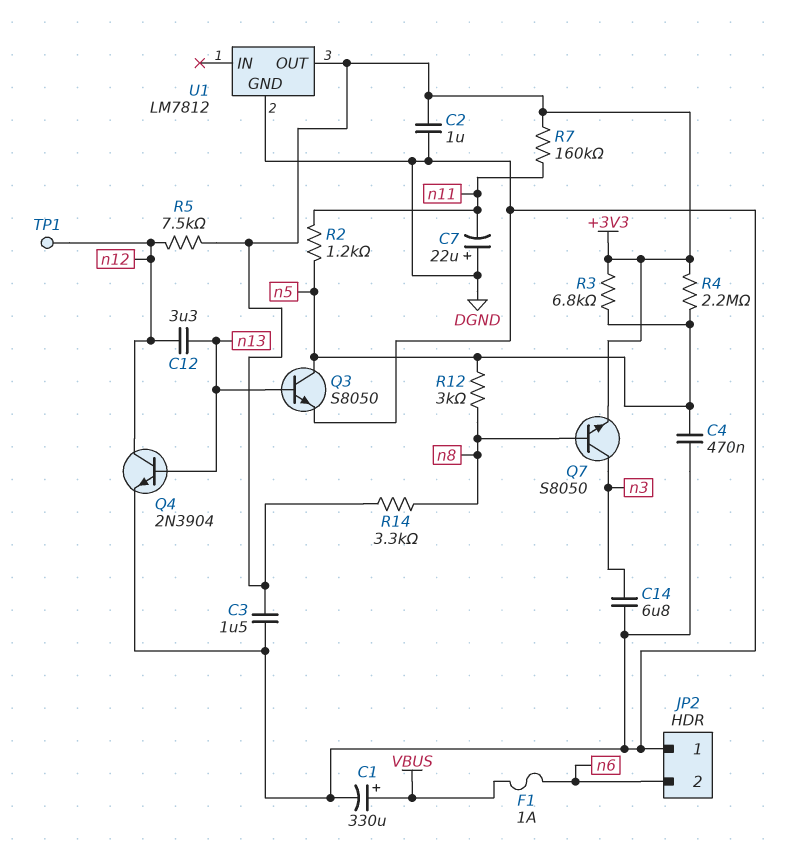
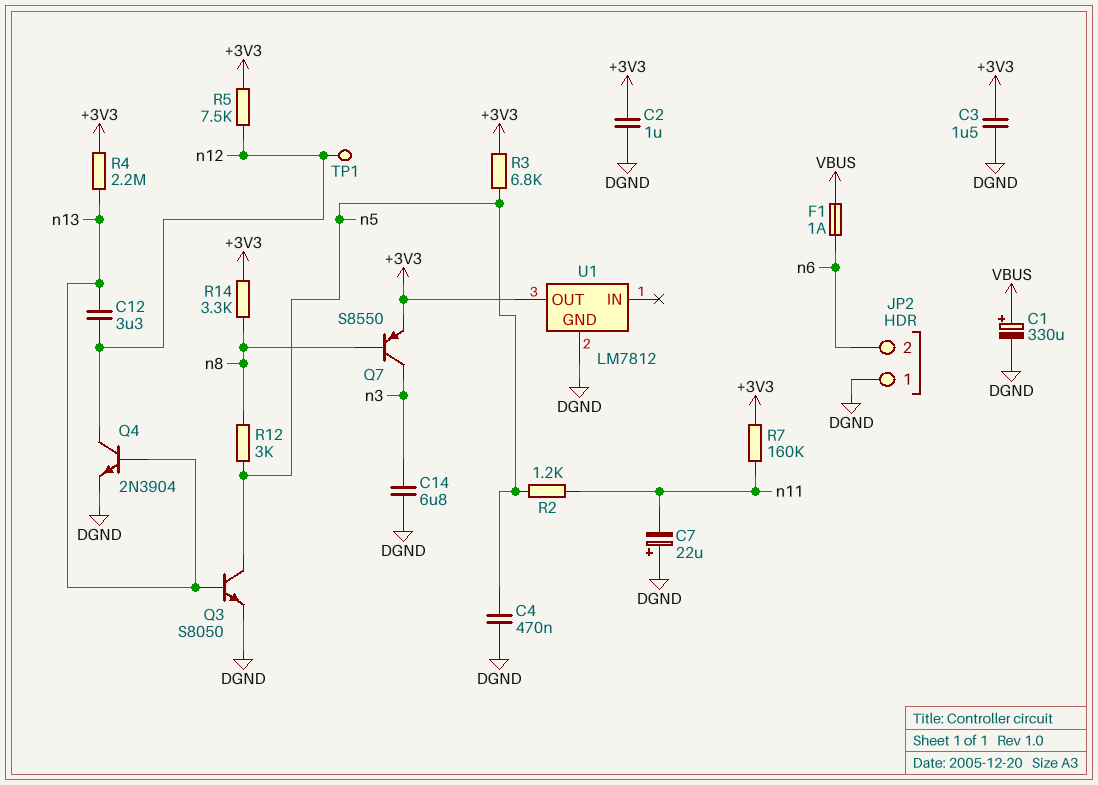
Q7: NPN S8050 (B n8, C n3, E +3V3) -> PNP S8550 (B n8, C n3, E +3V3)
R4: 2.2M (+3V3, n5) -> 2.2M (+3V3, n13)

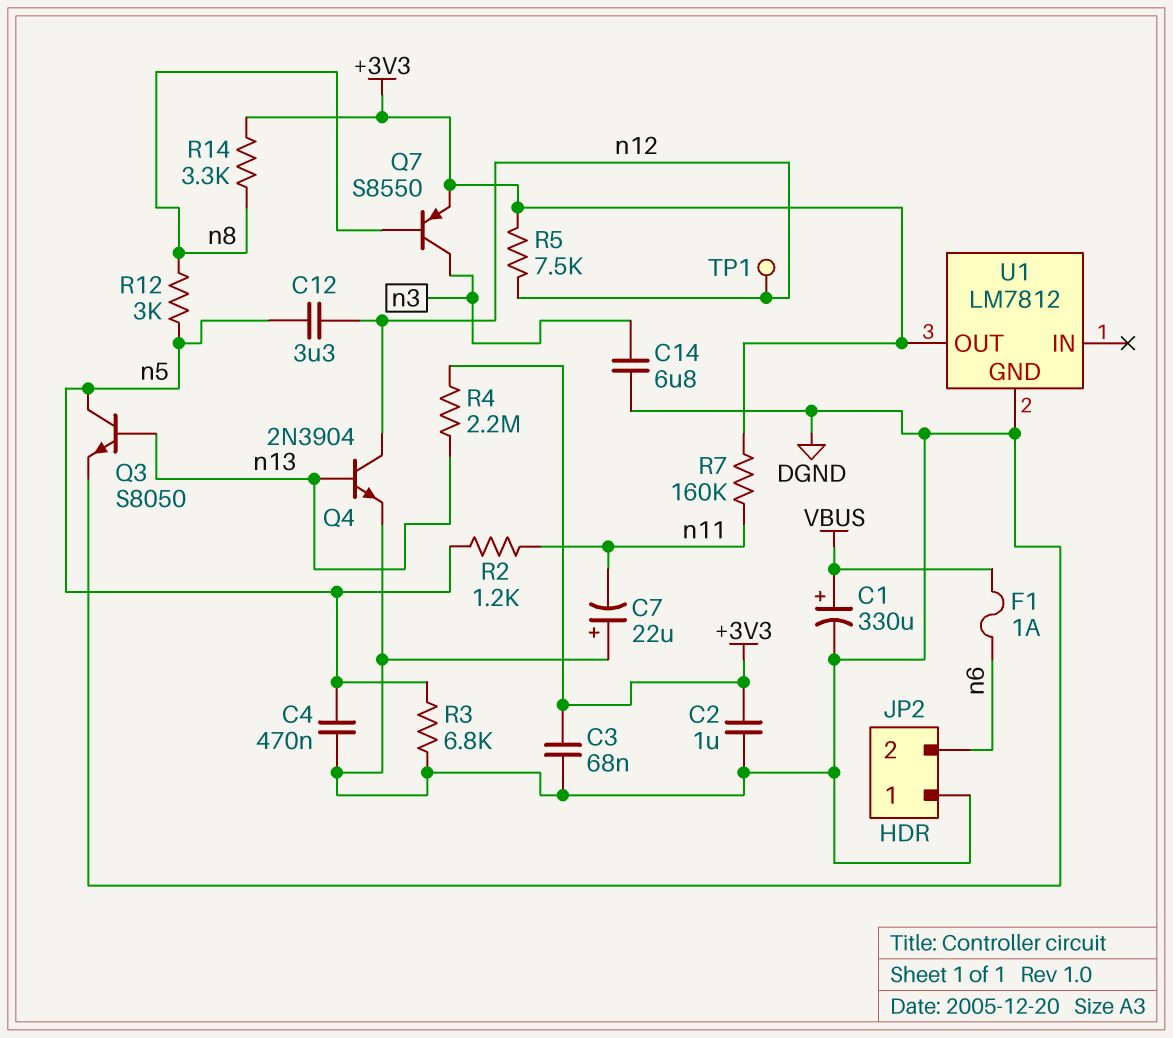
C3: 1.5uF (+3V3, DGND) -> 68nF (+3V3, DGND)
C12: 3.3uF (n12, n13) -> 3.3uF (n5, n12)
R3: 6.8k (+3V3, n5) -> 6.8k (DGND, n5)

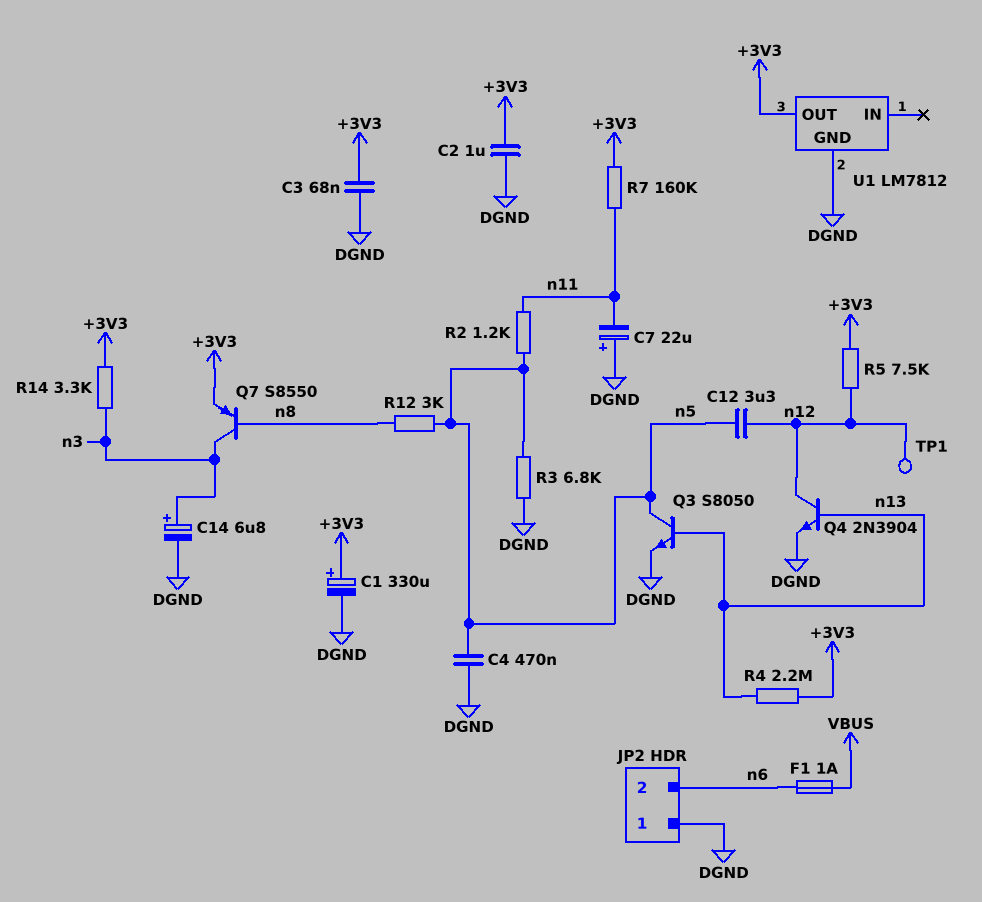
C1: 330uF (plus VBUS, minus DGND) -> 330uF (plus +3V3, minus DGND)
C14: 6.8uF (DGND, n3) -> 6.8uF (plus n3, minus DGND)
R14: 3.3k (+3V3, n8) -> 3.3k (+3V3, n3)

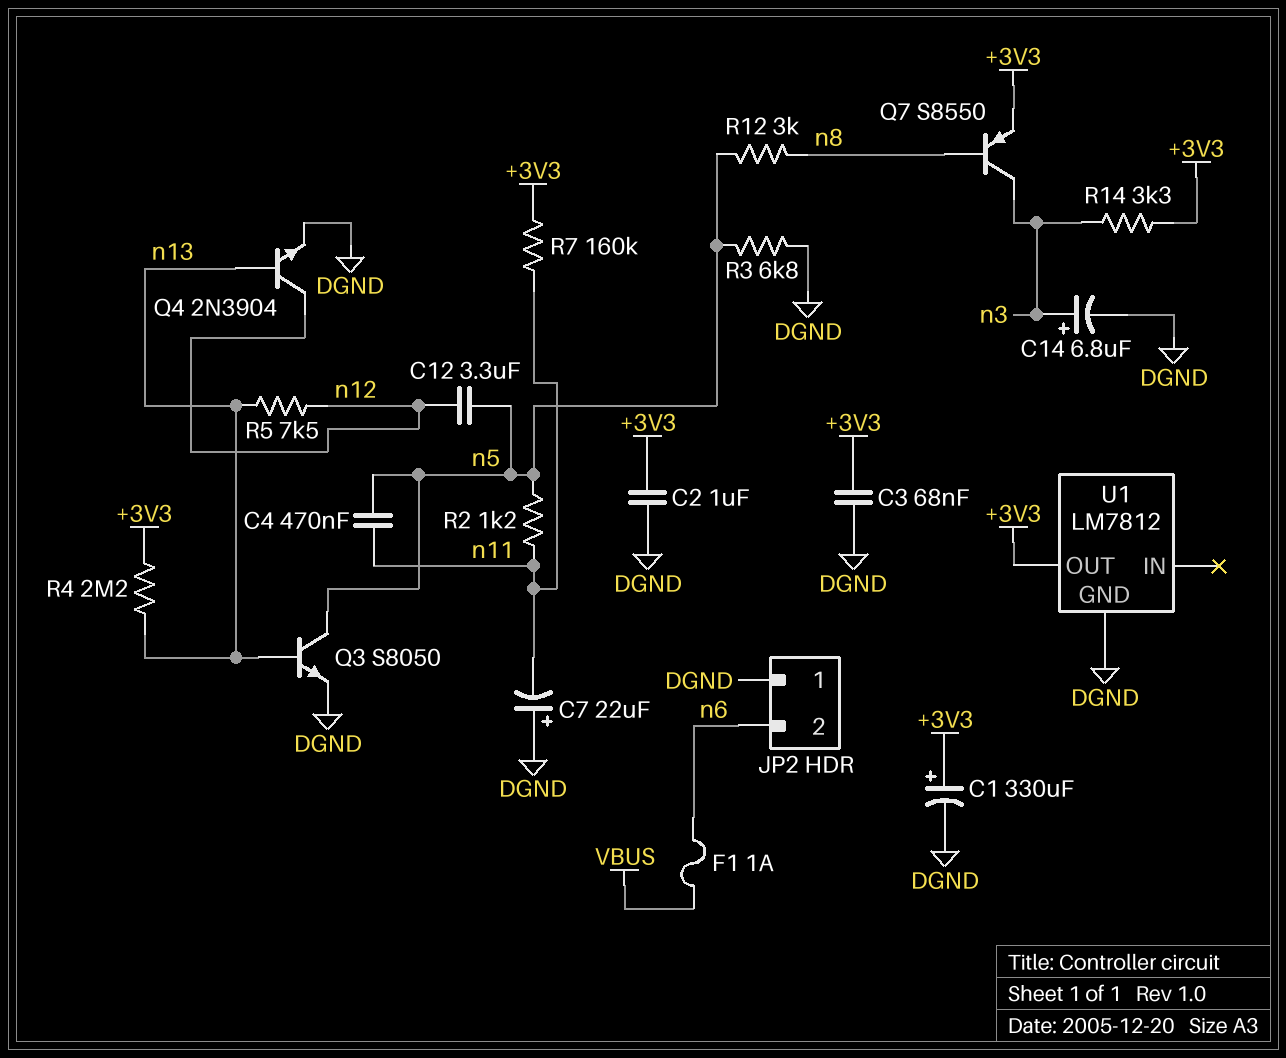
C4: 470nF (DGND, n5) -> 470nF (n5, n11)
R5: 7.5k (+3V3, n12) -> 7.5k (n12, n13)
TP1: test point (n12) -> none

